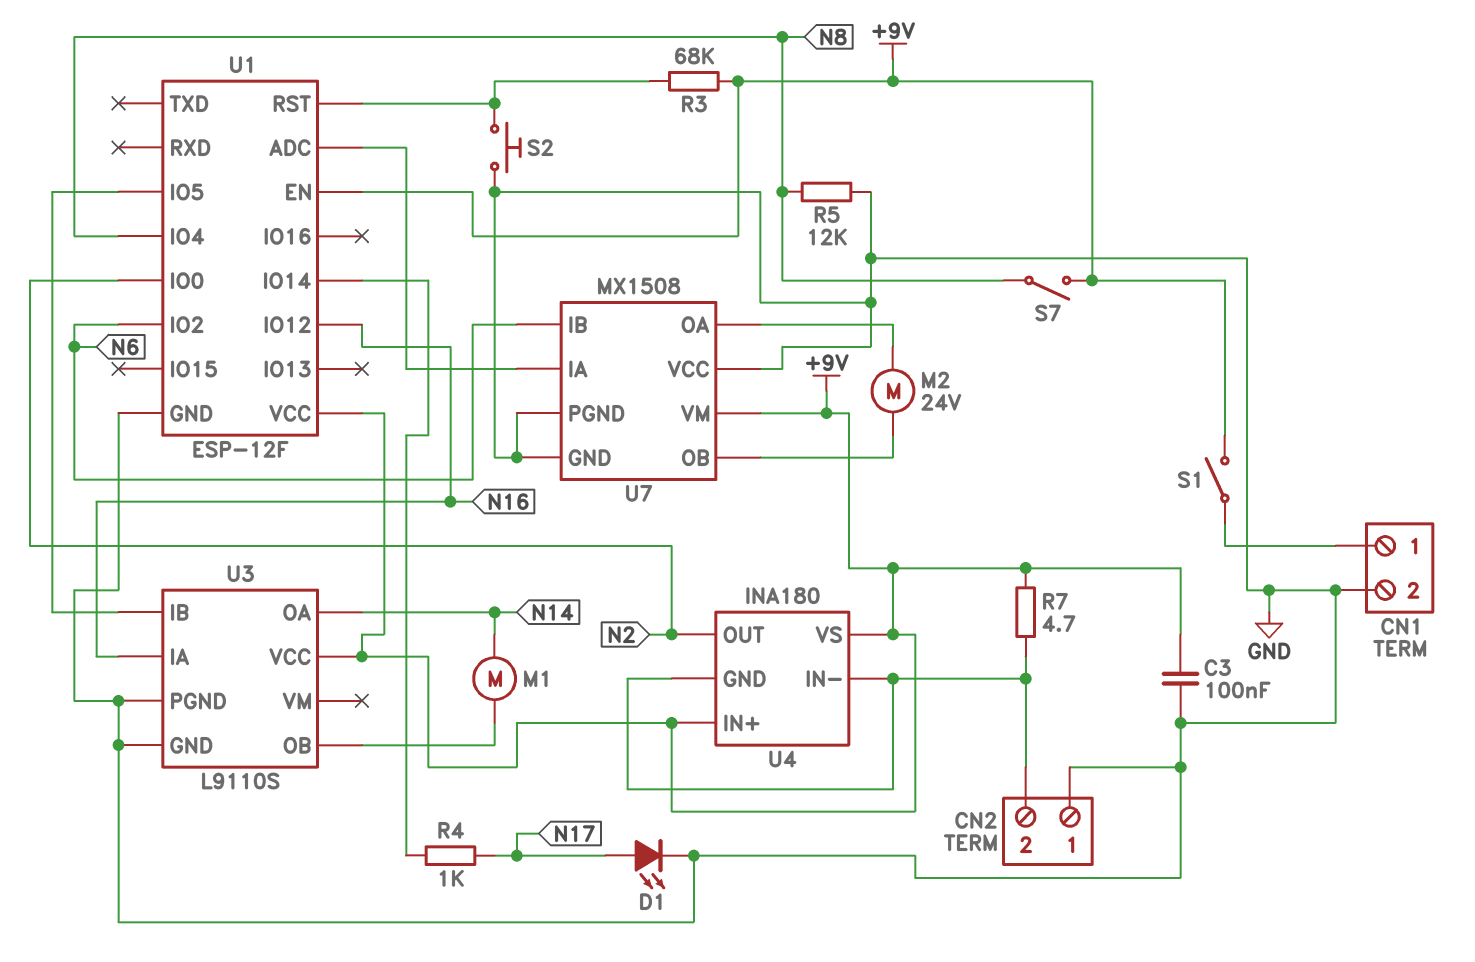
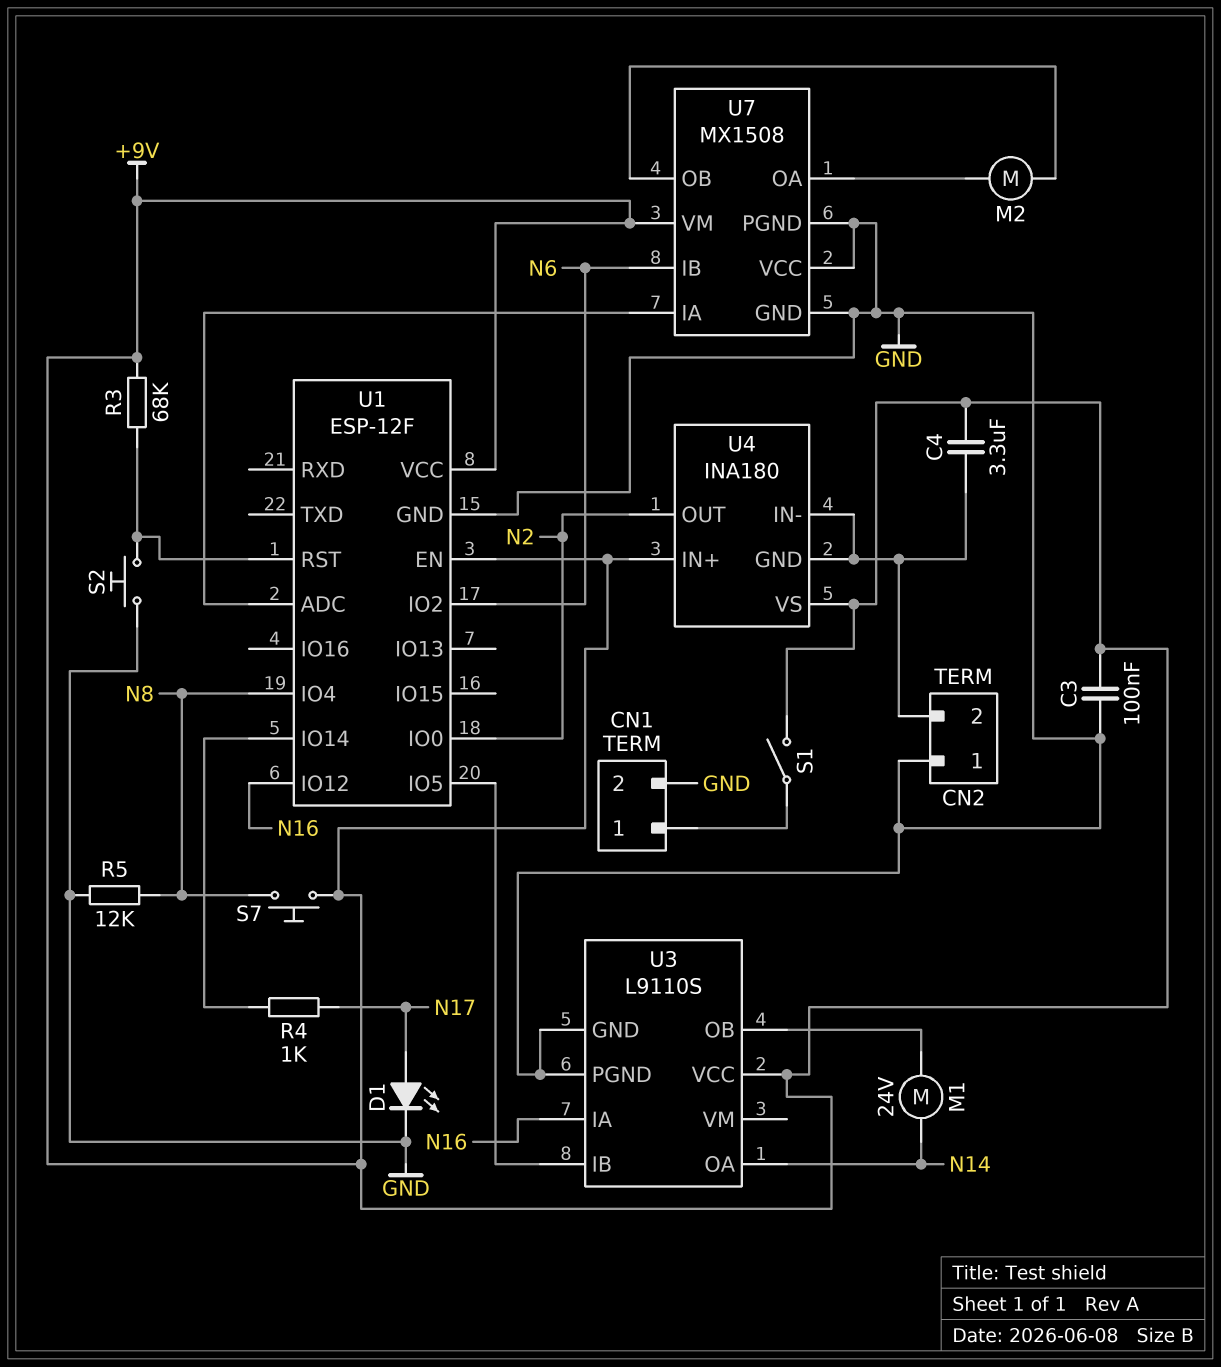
C4: none -> 3.3uF (+9V, CN2/2)
M1: motor (N14, U3/OB) -> motor 24V (N14, U3/OB)
M2: motor 24V (U7/OA, U7/OB) -> motor (U7/OA, U7/OB)
R7: 4.7 (+9V, CN2/2) -> none
S7: switch (+9V, N8) -> button (+9V, N8)

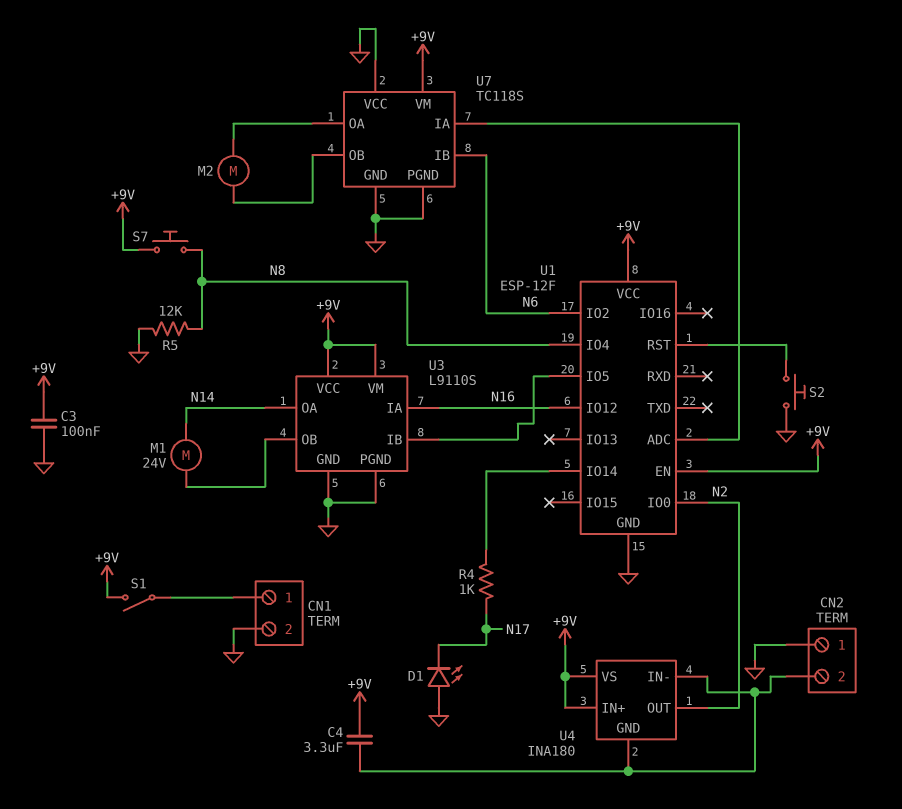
D1: LED (A N17, K GND) -> LED (A GND, K N17)
R3: 68k (+9V, U1/RST) -> none
U3 pin VM: none -> +9V
U7: MX1508 -> TC118S

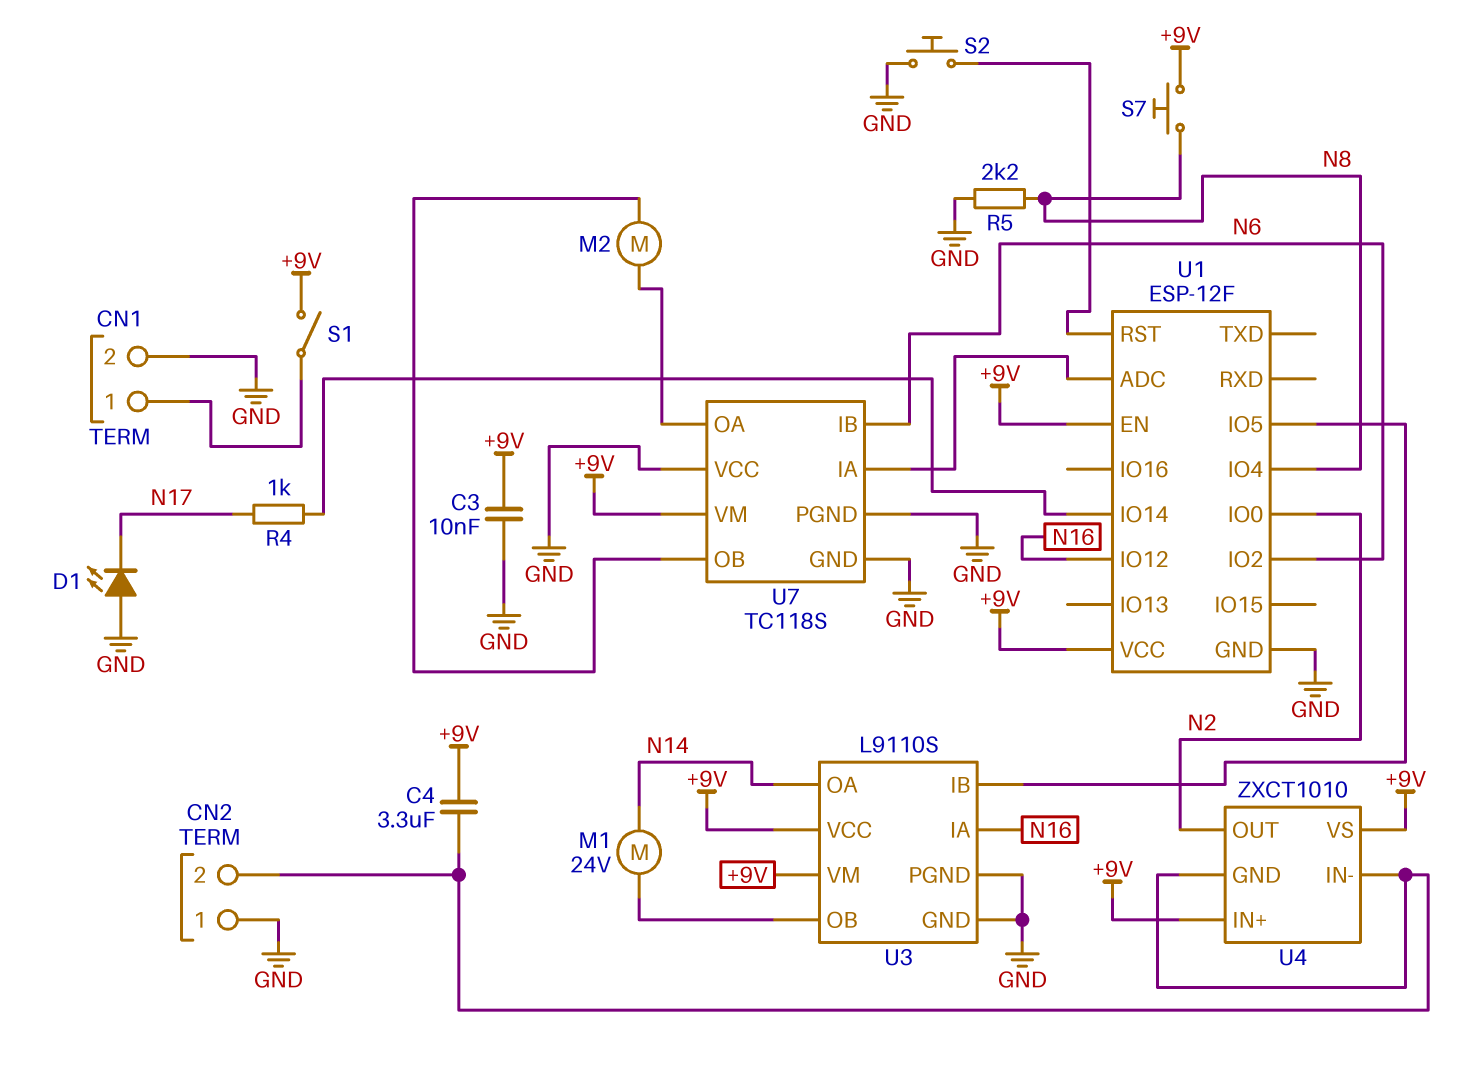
C3: 100nF (+9V, GND) -> 10nF (+9V, GND)
R5: 12k (GND, N8) -> 2.2k (GND, N8)
U4: INA180 -> ZXCT1010

